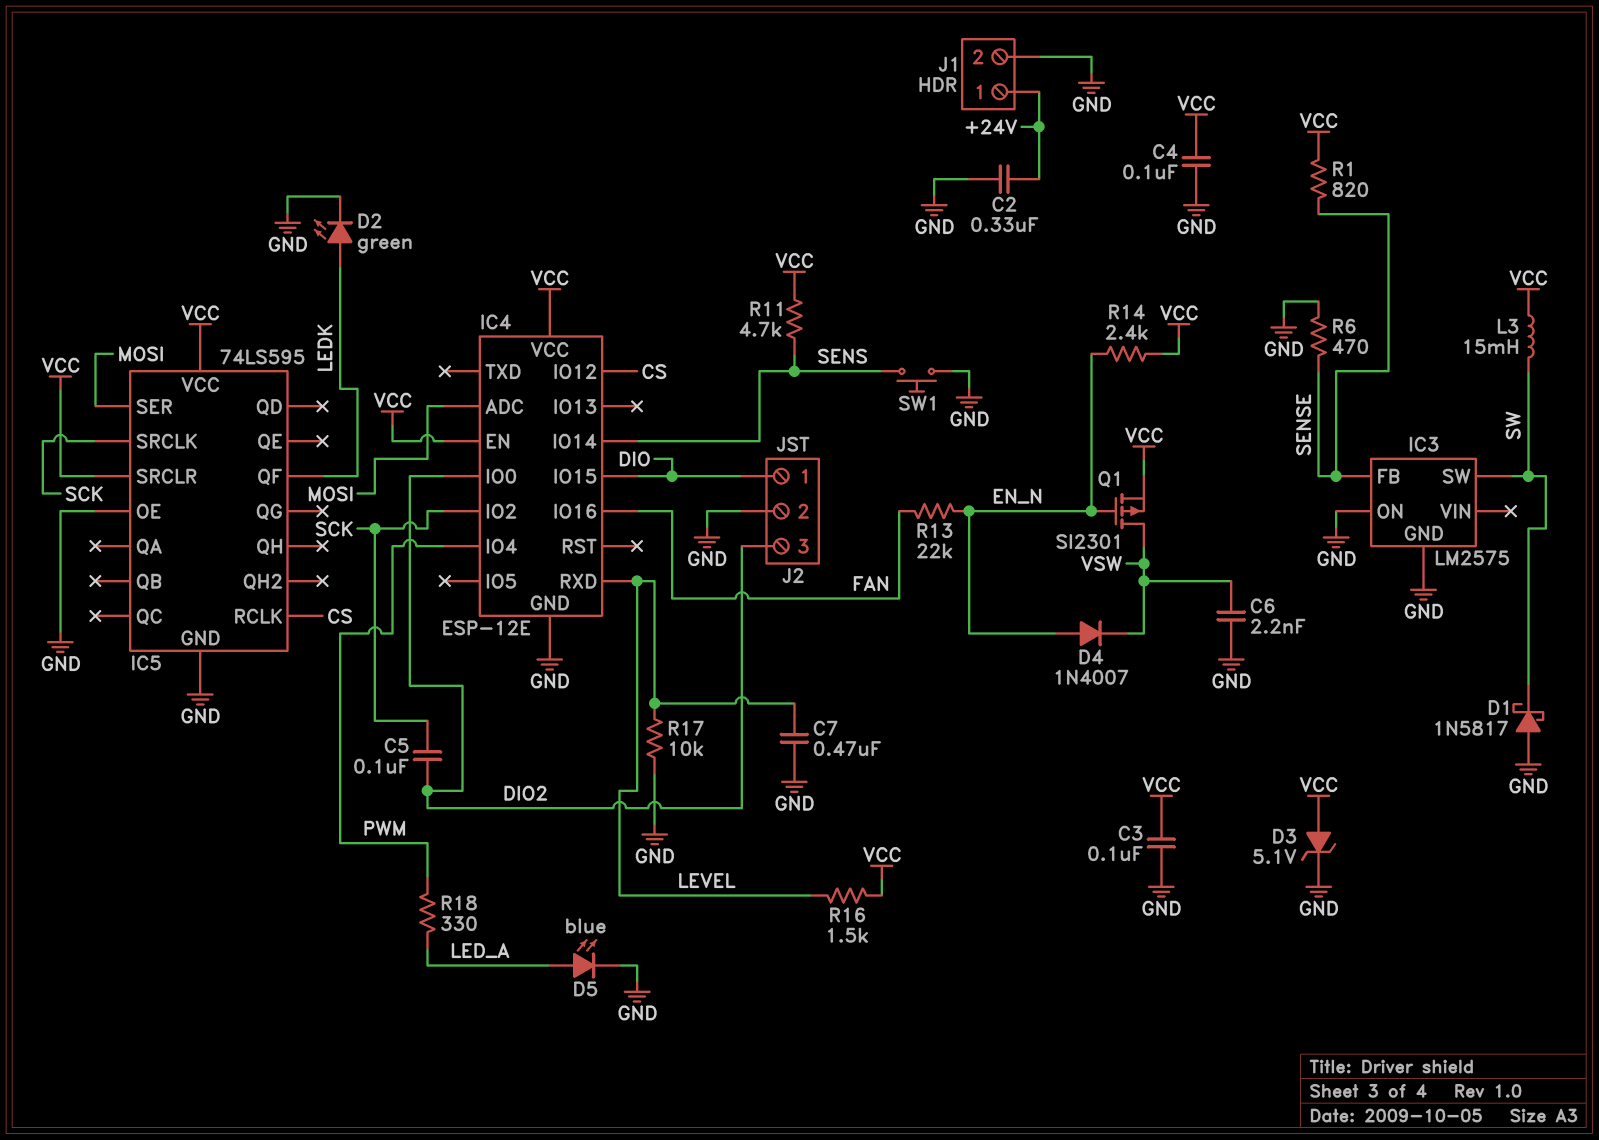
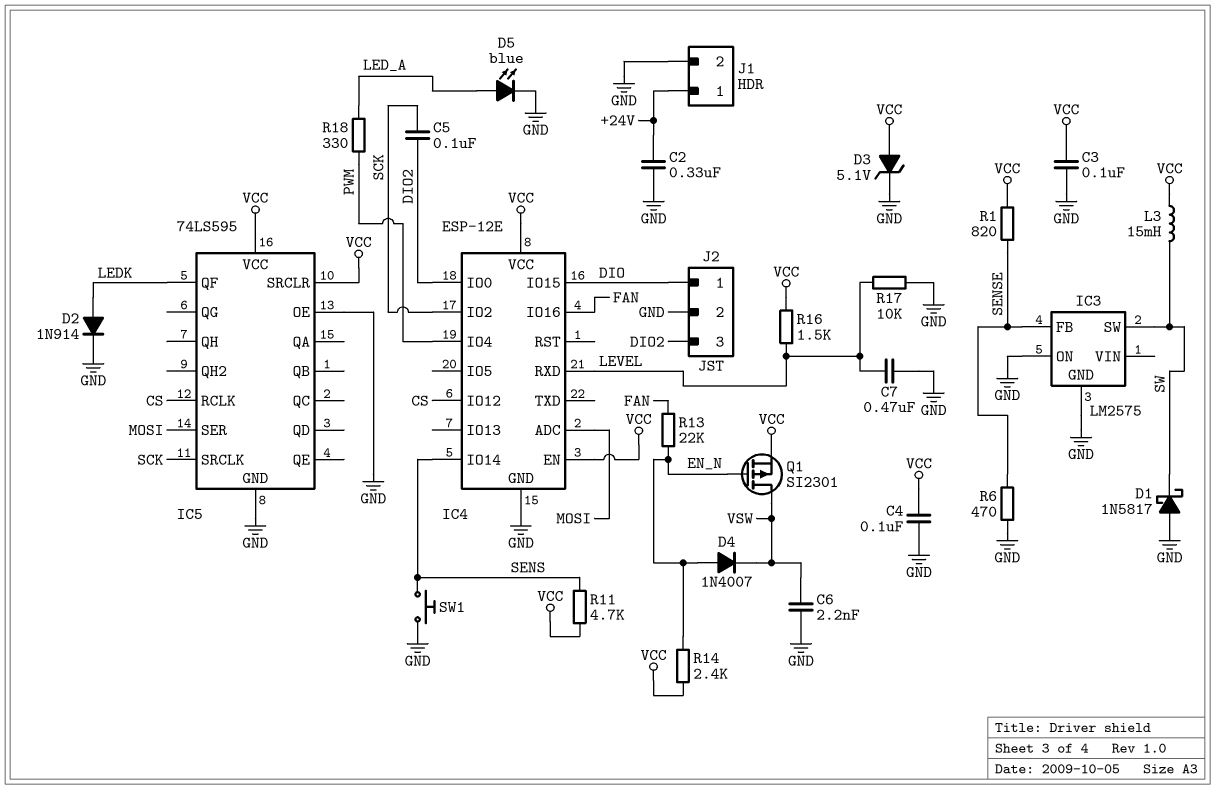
D2: LED green (A LEDK, K GND) -> diode 1N914 (A LEDK, K GND)

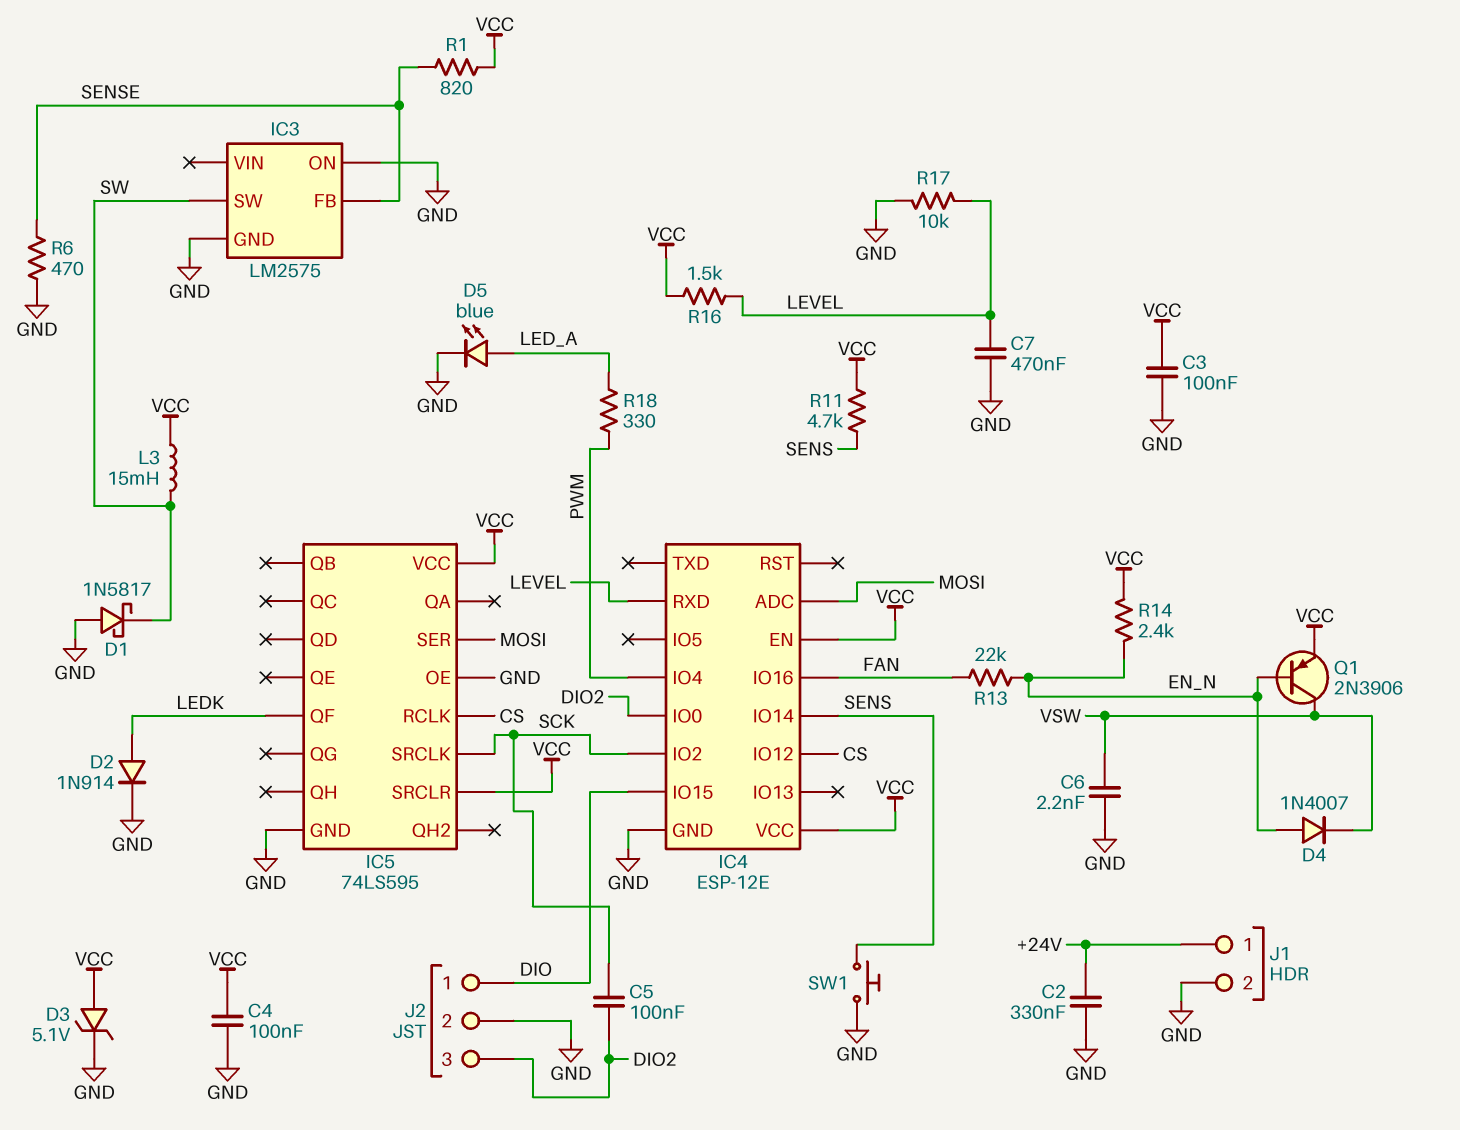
Q1: PMOS SI2301 (G EN_N, D VSW, S VCC) -> PNP 2N3906 (B EN_N, C VSW, E VCC)

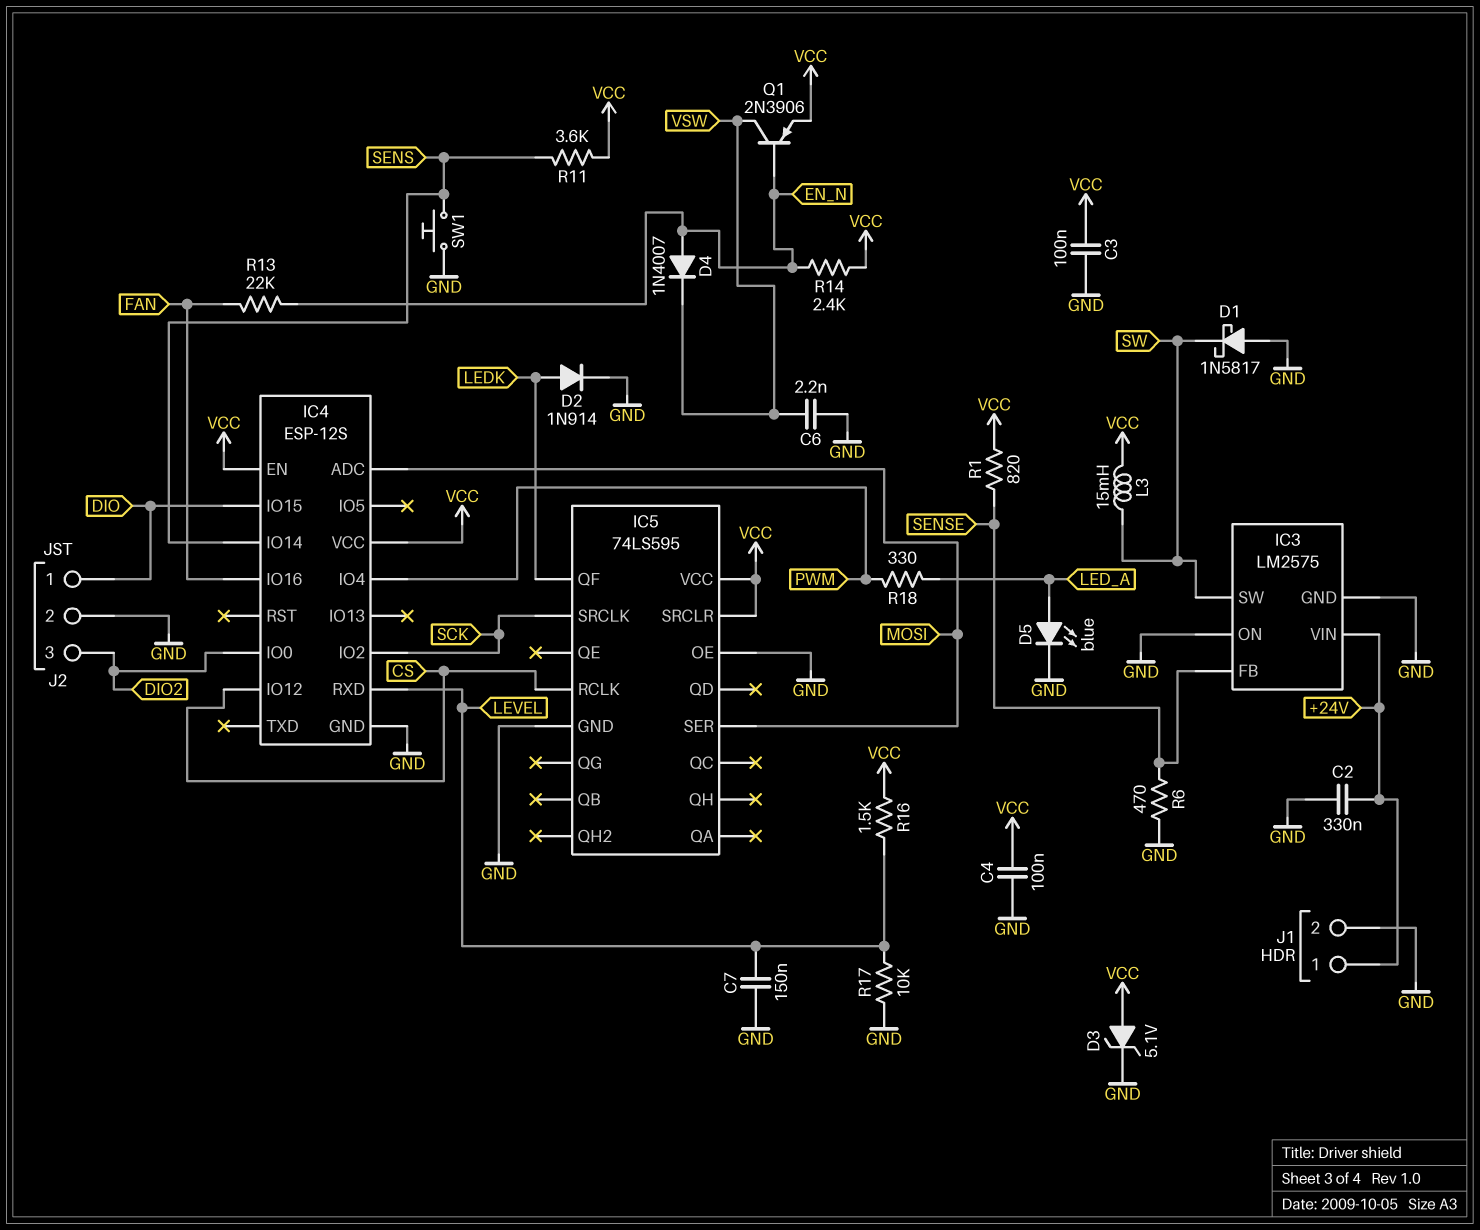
C5: 100nF (DIO2, SCK) -> none
C7: 470nF (GND, LEVEL) -> 150nF (GND, LEVEL)
IC3 pin VIN: none -> +24V
IC4: ESP-12E -> ESP-12S
R11: 4.7k (SENS, VCC) -> 3.6k (SENS, VCC)

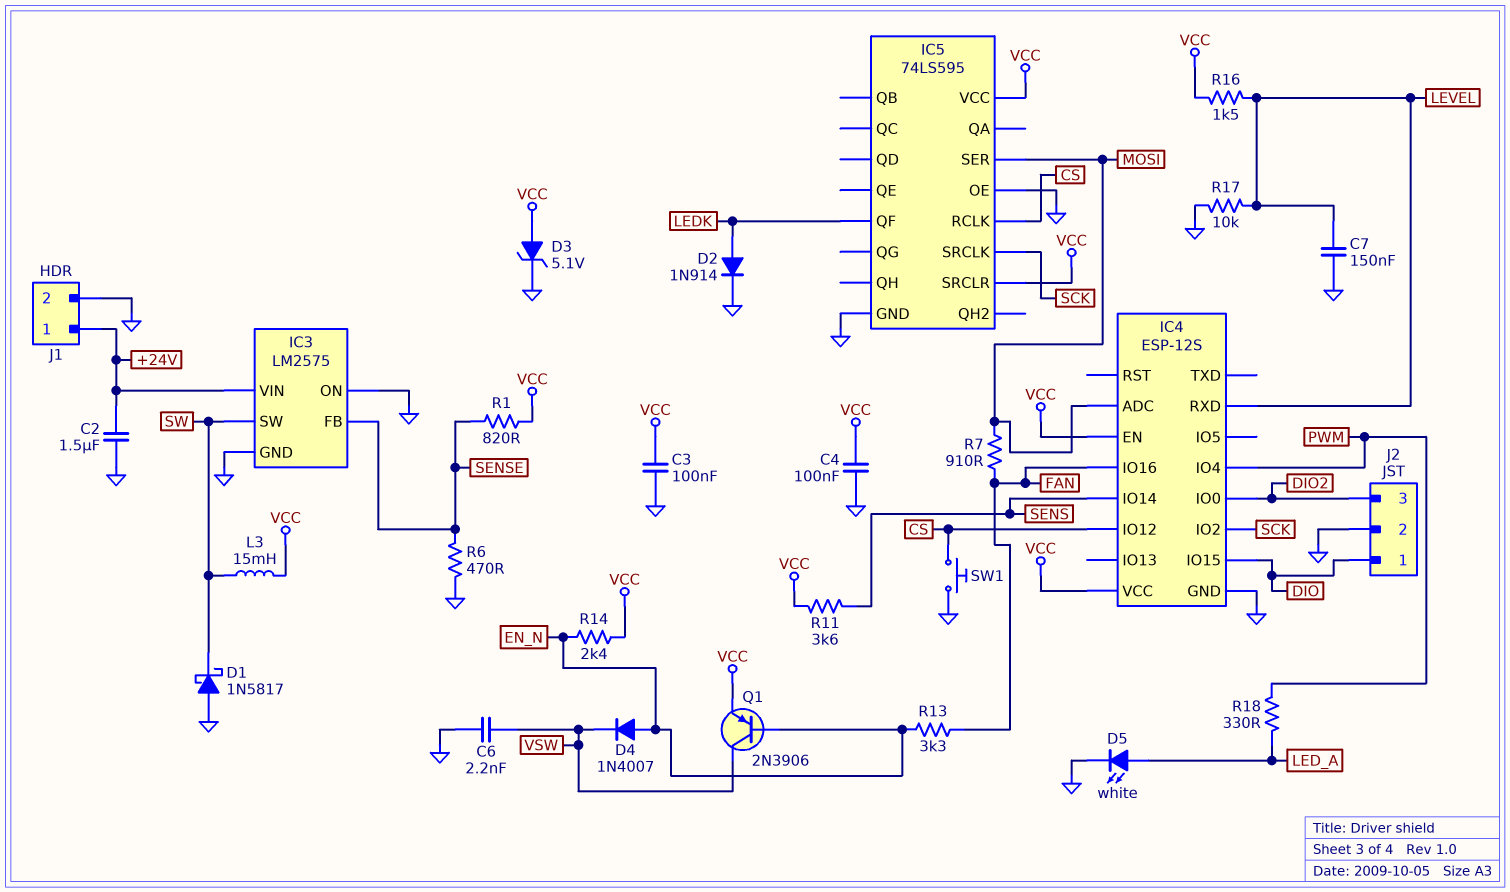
C2: 330nF (+24V, GND) -> 1.5uF (+24V, GND)
D5: LED blue (A LED_A, K GND) -> LED white (A LED_A, K GND)
R7: none -> 910 (FAN, MOSI)
R13: 22k (EN_N, FAN) -> 3.3k (EN_N, FAN)
SW1: button (GND, SENS) -> button (CS, GND)

